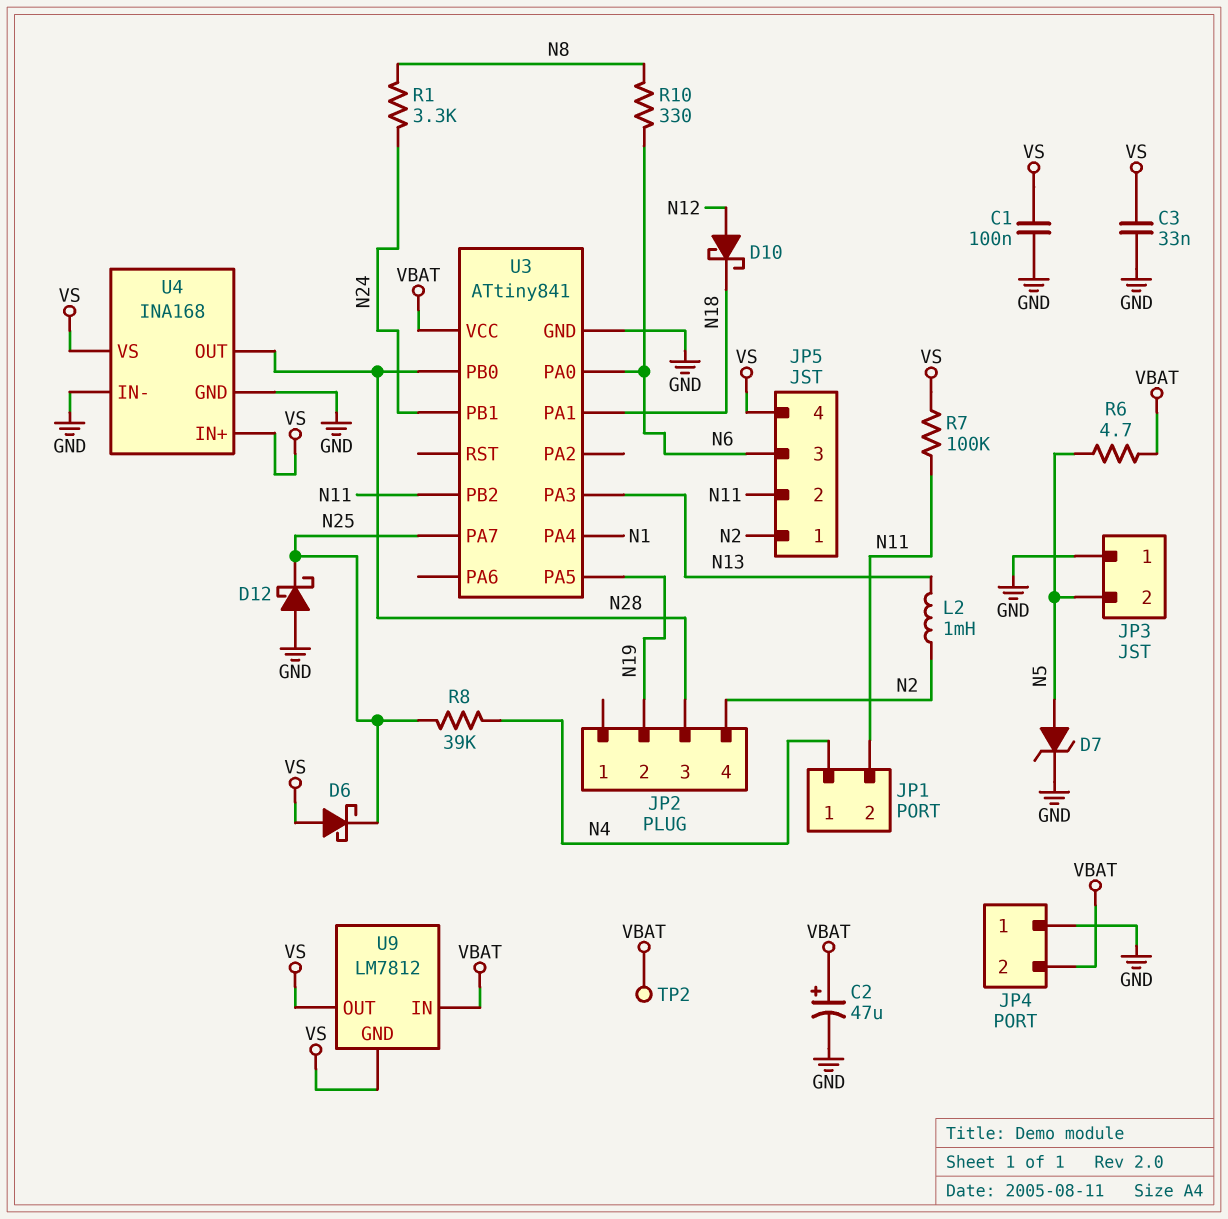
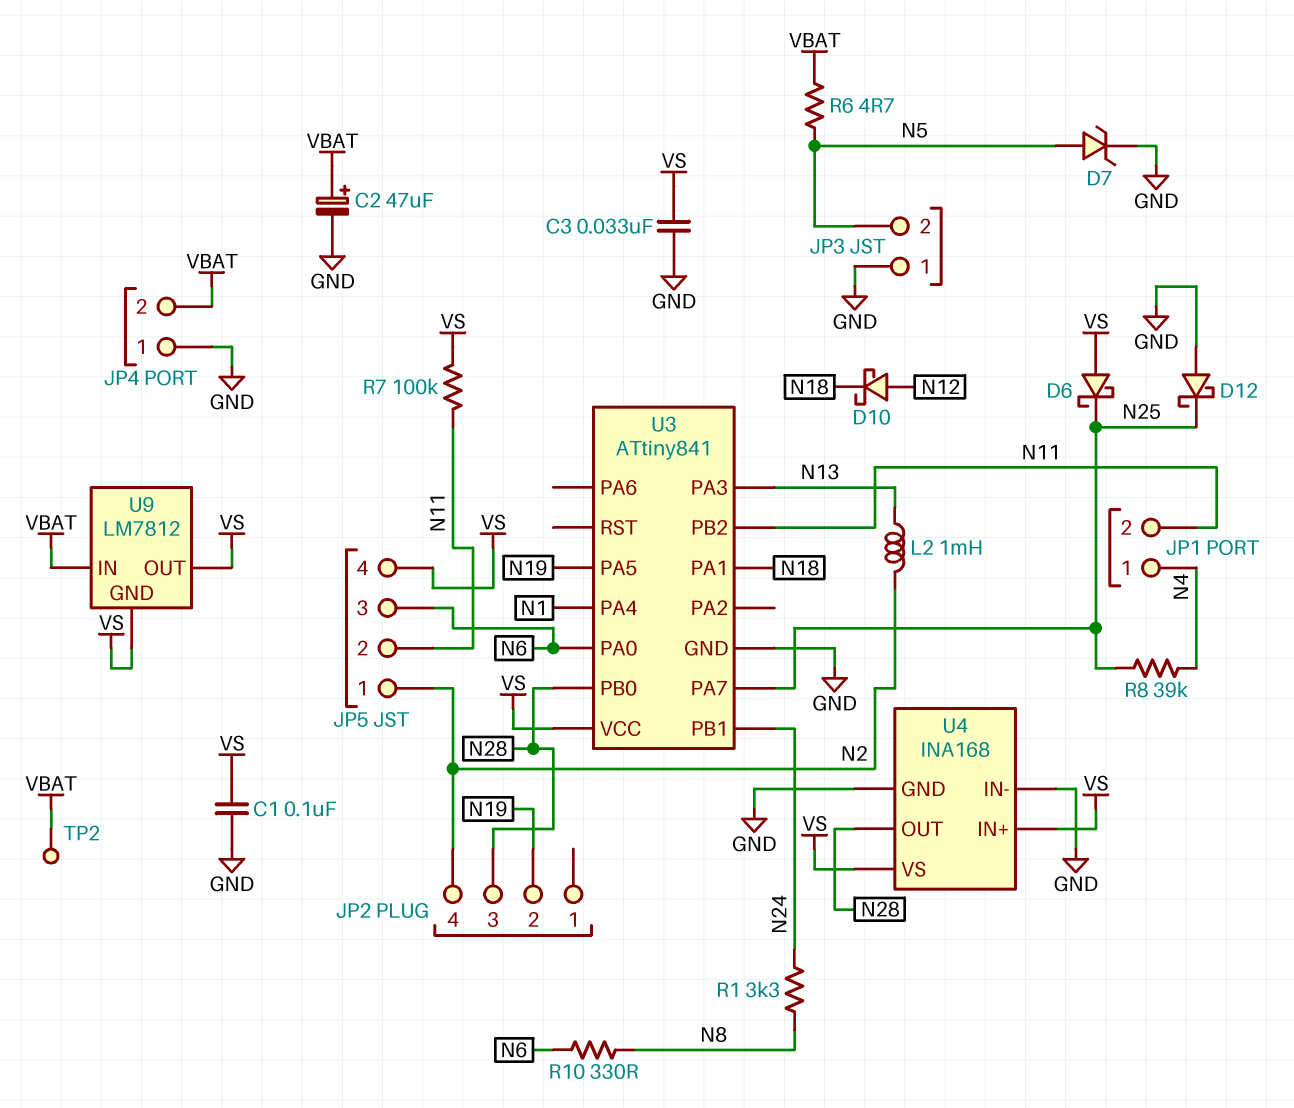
U3 pin VCC: VBAT -> VS

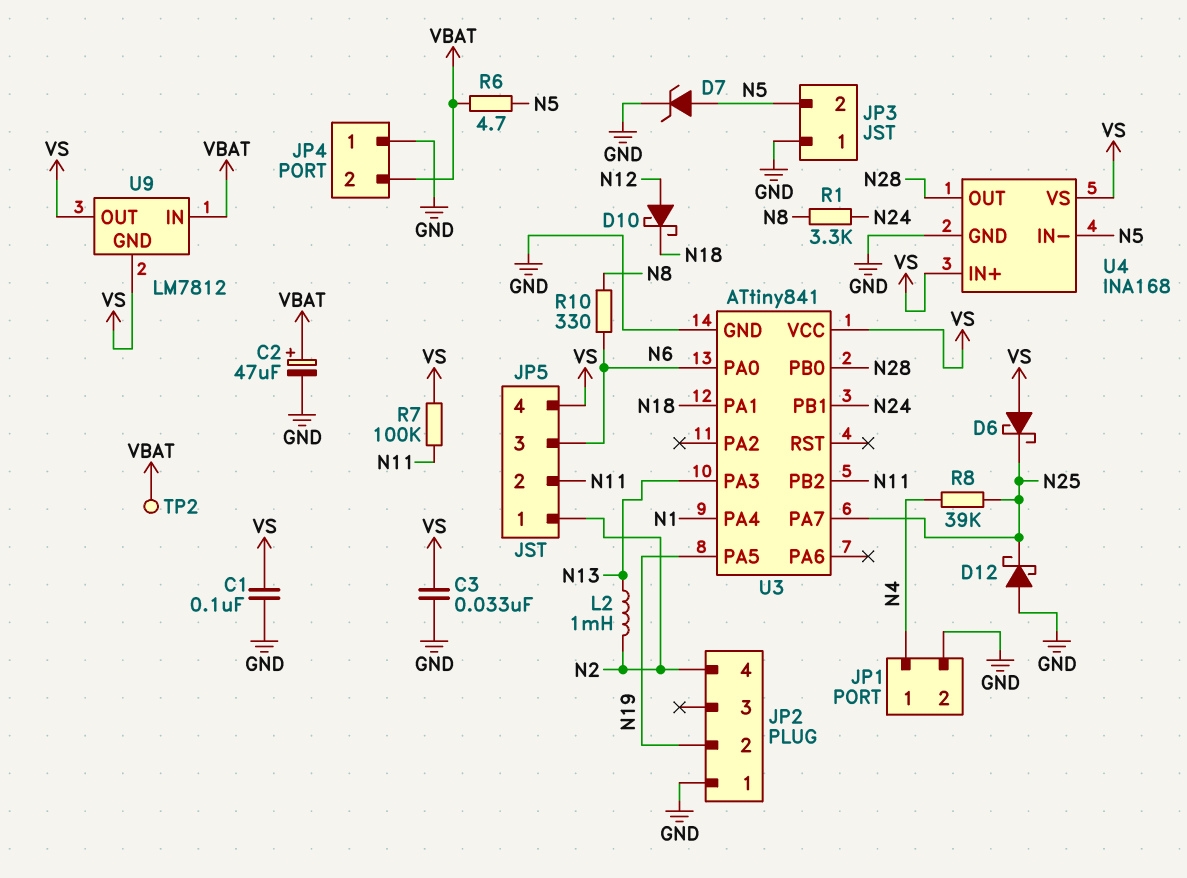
JP1 pin 2: N11 -> GND
JP2 pin 1: none -> GND
JP2 pin 3: N28 -> none
U4 pin IN-: GND -> N5

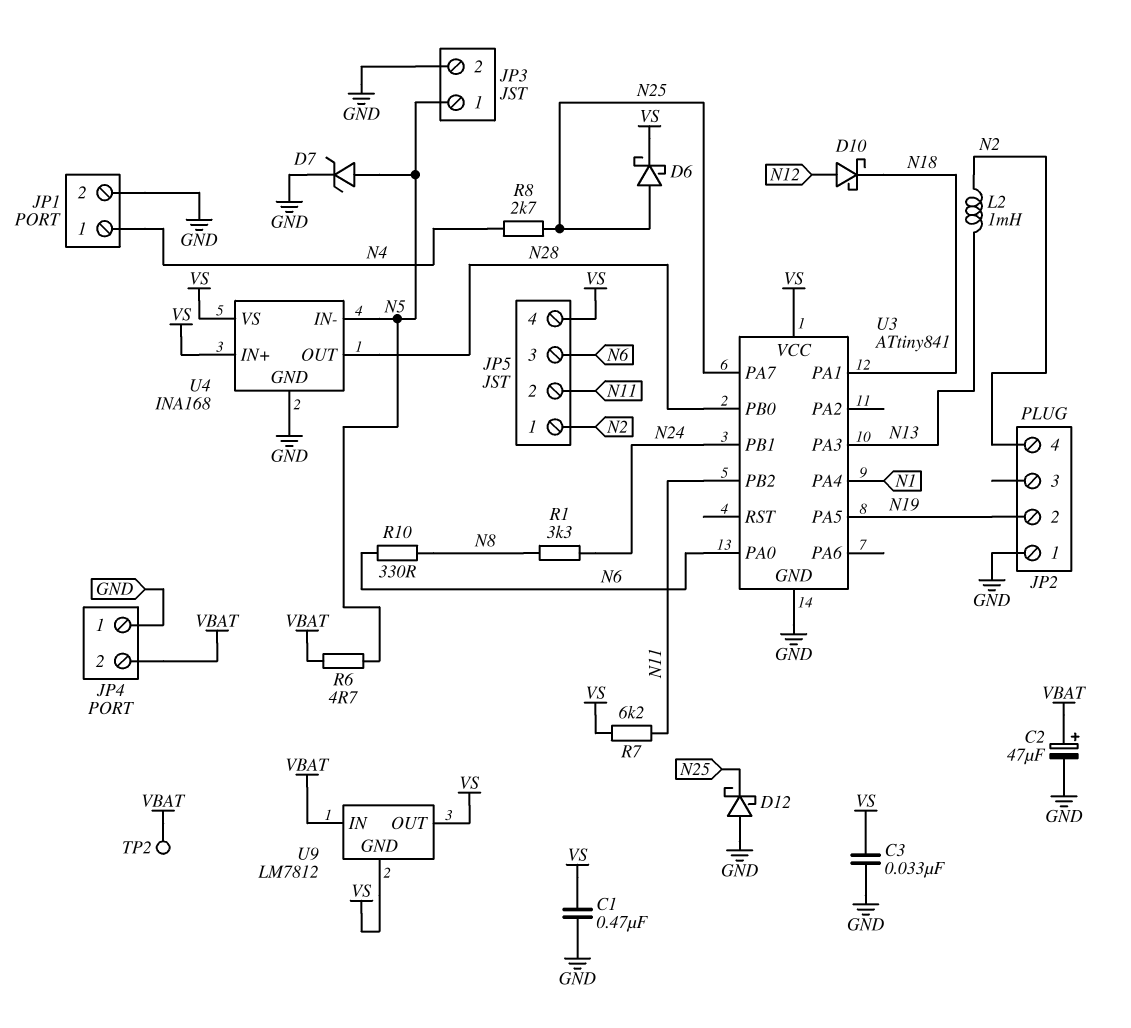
C1: 100nF (GND, VS) -> 470nF (GND, VS)
D6: schottky (A VS, K N25) -> schottky (A N25, K VS)
JP3 pin 1: GND -> N5
JP3 pin 2: N5 -> GND
R7: 100k (N11, VS) -> 6.2k (N11, VS)
R8: 39k (N4, N25) -> 2.7k (N4, N25)

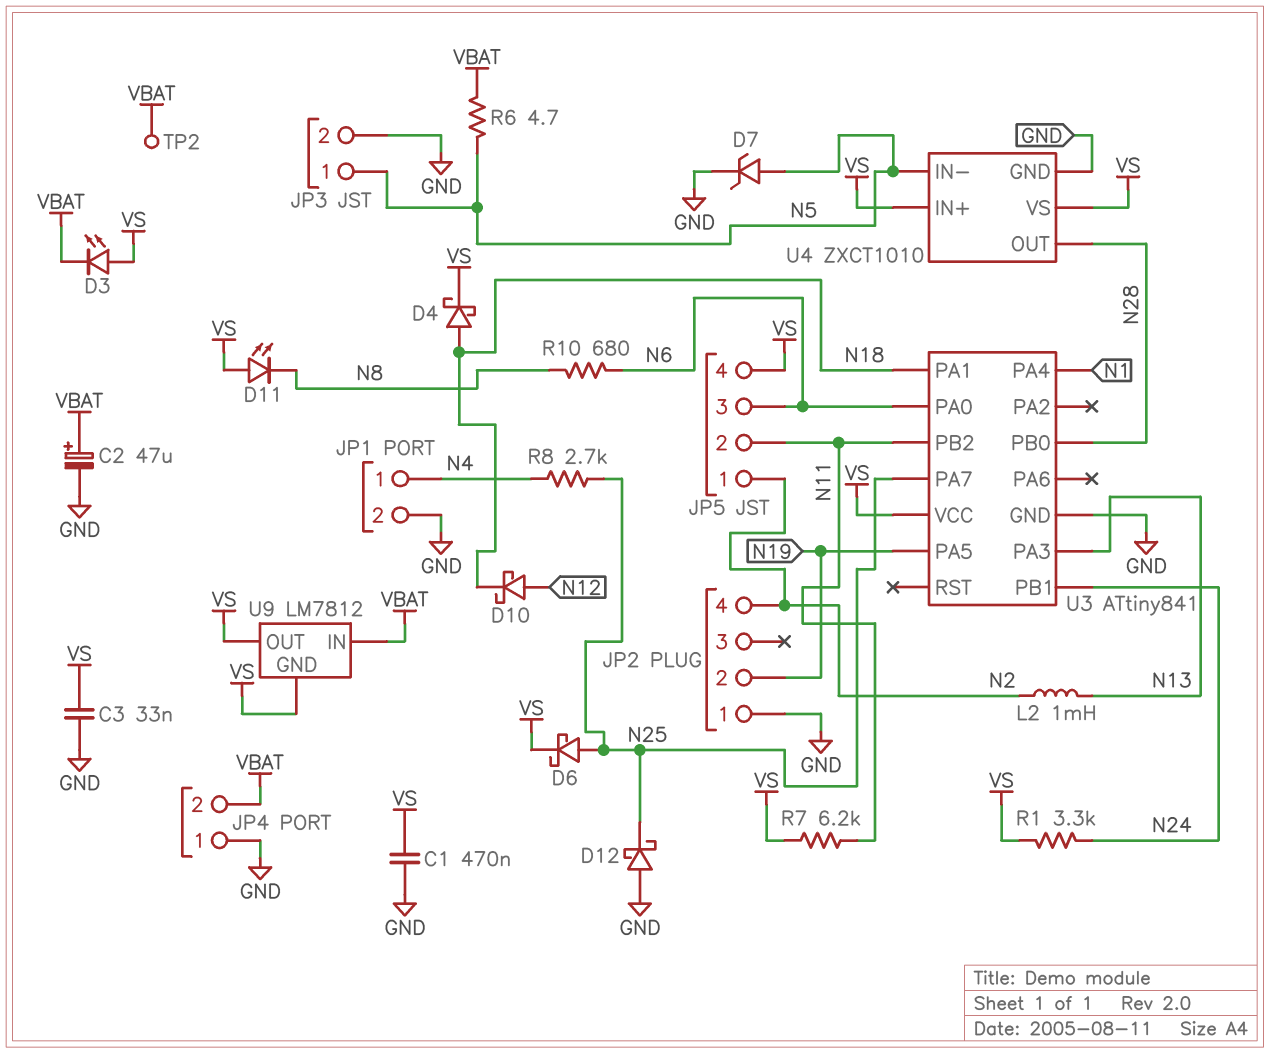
D3: none -> LED (A VS, K VBAT)
D4: none -> schottky (A N18, K VS)
D11: none -> LED (A VS, K N8)
R1: 3.3k (N8, N24) -> 3.3k (N24, VS)
R10: 330 (N6, N8) -> 680 (N6, N8)
U4: INA168 -> ZXCT1010

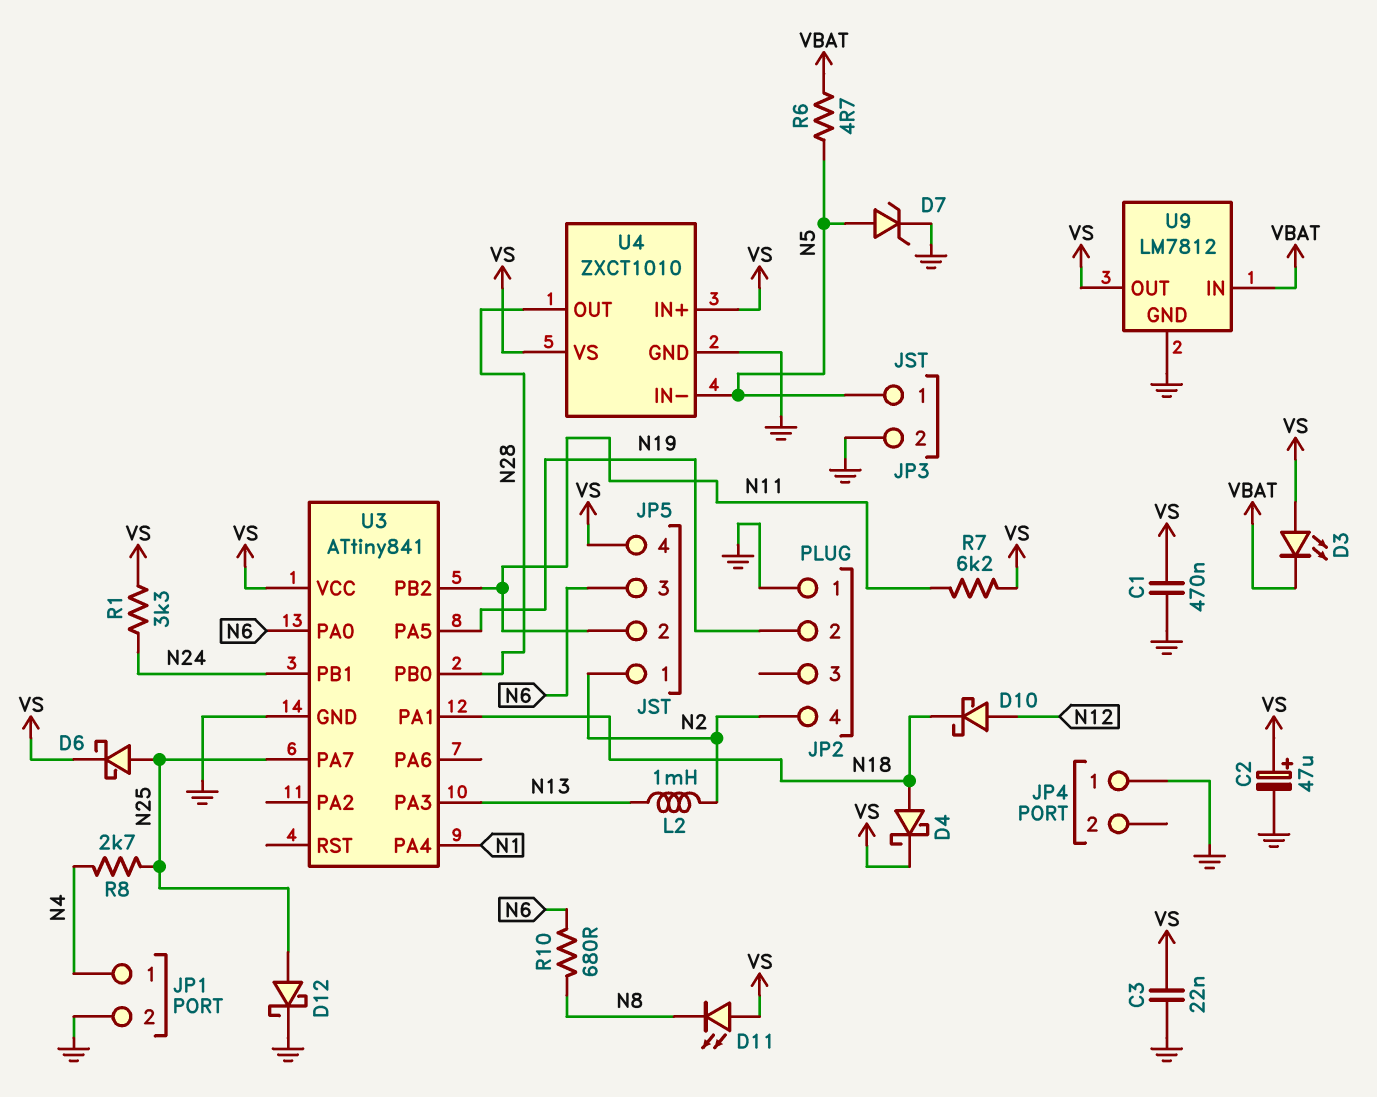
C2: 47uF (plus VBAT, minus GND) -> 47uF (plus VS, minus GND)
C3: 33nF (GND, VS) -> 22nF (GND, VS)
D12: schottky (A GND, K N25) -> schottky (A N25, K GND)
JP4 pin 2: VBAT -> none
TP2: test point (VBAT) -> none
U9 pin GND: VS -> GND

